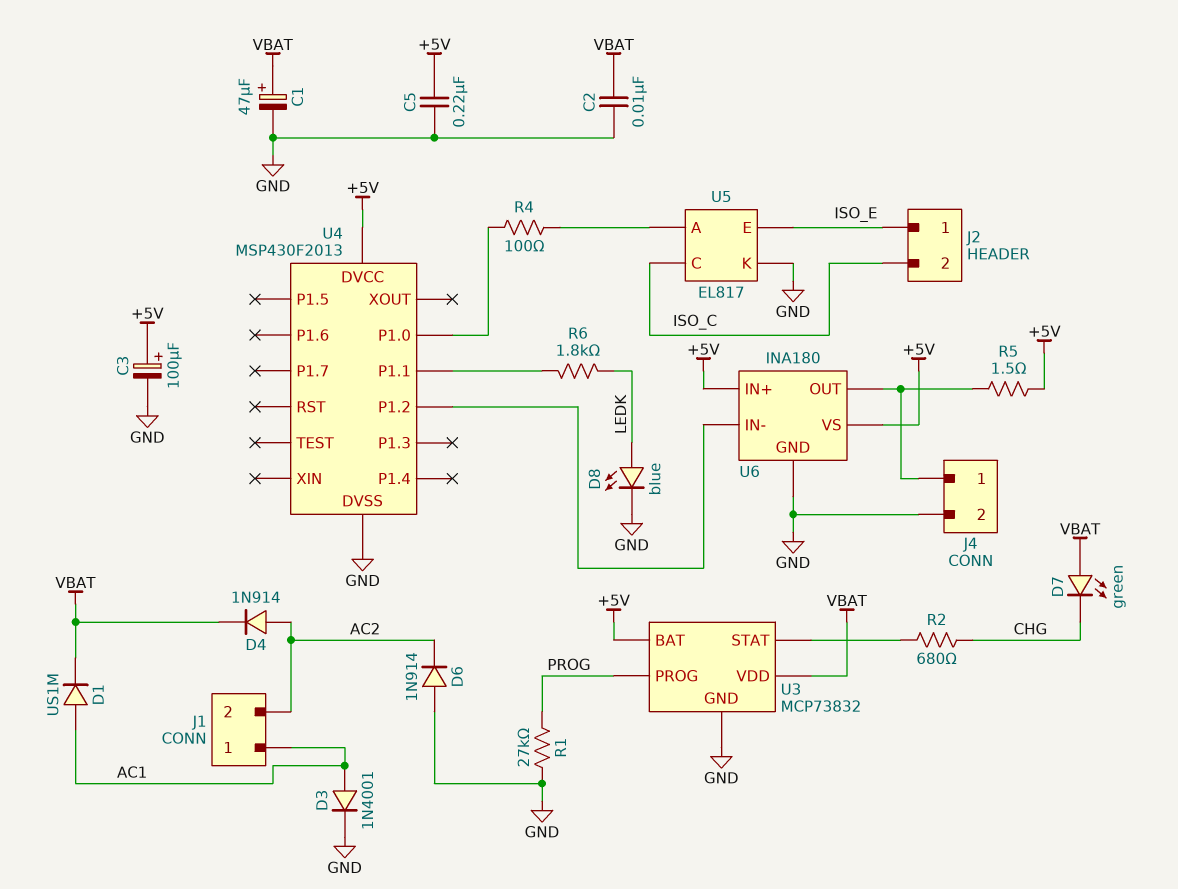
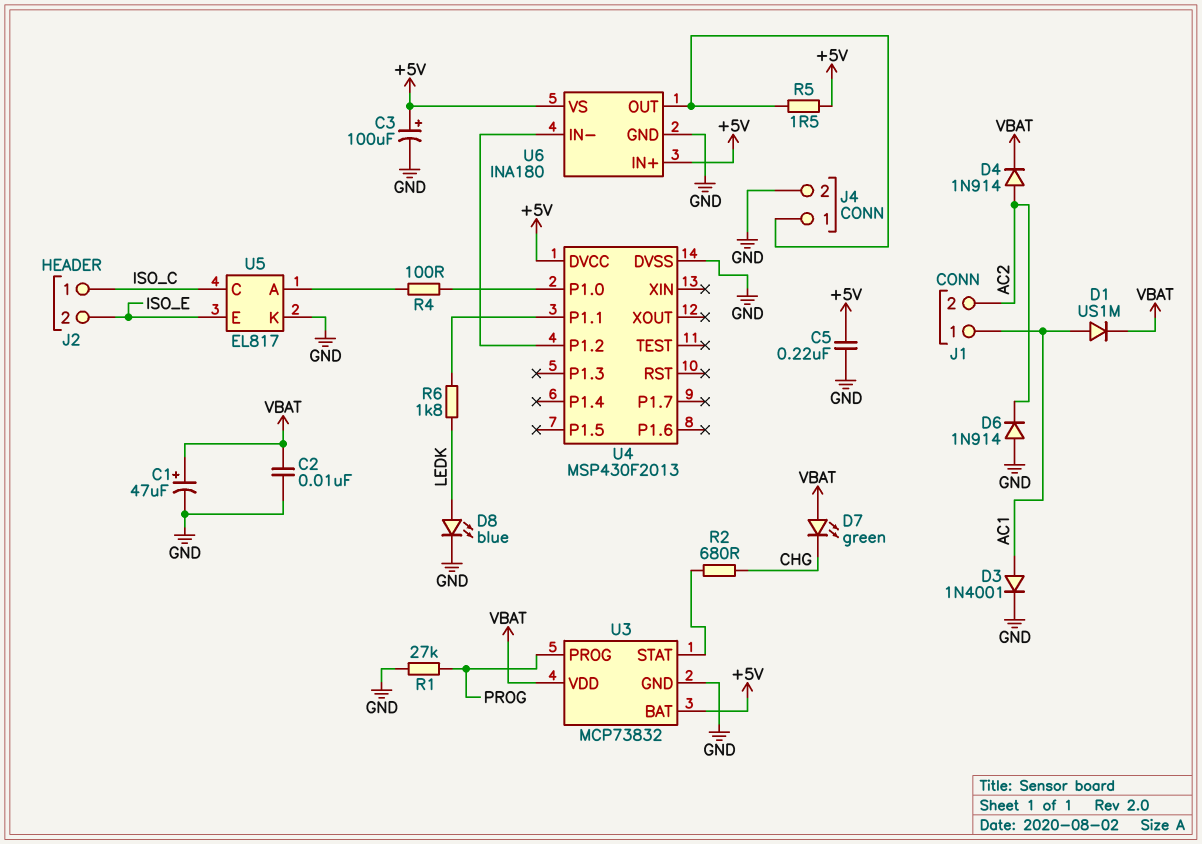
J2 pin 1: ISO_E -> ISO_C
J2 pin 2: ISO_C -> ISO_E

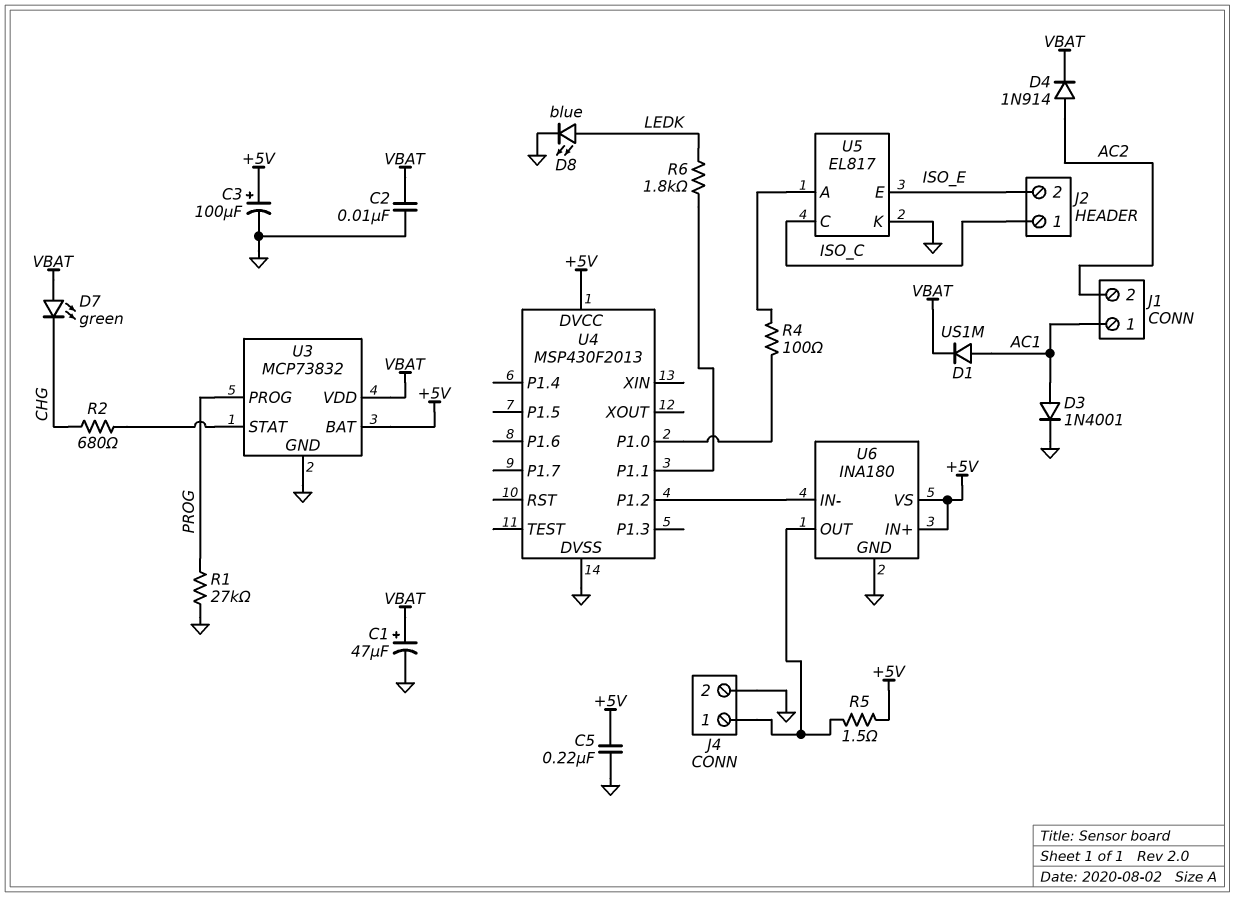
D6: diode 1N914 (A GND, K AC2) -> none

